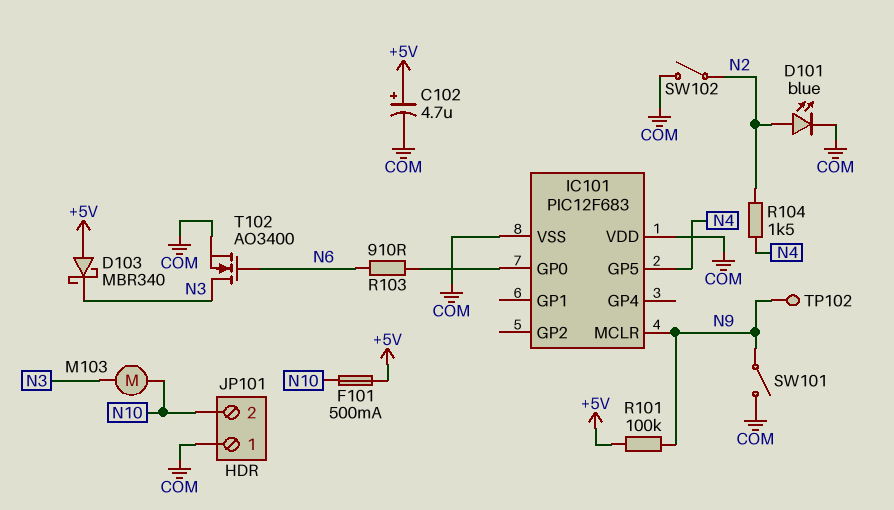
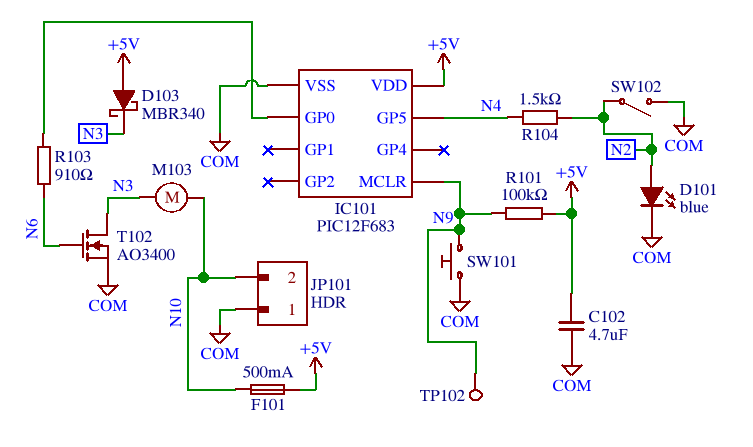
C102: 4.7uF (plus +5V, minus COM) -> 4.7uF (+5V, COM)
IC101 pin VDD: COM -> +5V
SW101: switch (COM, N9) -> button (COM, N9)

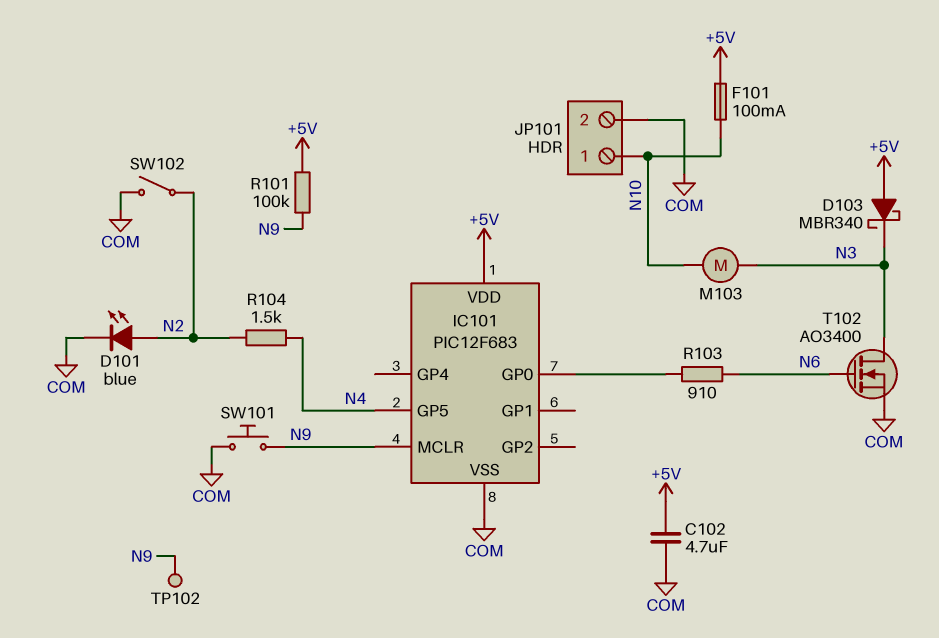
F101: 500mA (+5V, N10) -> 100mA (+5V, N10)
JP101 pin 1: COM -> N10
JP101 pin 2: N10 -> COM

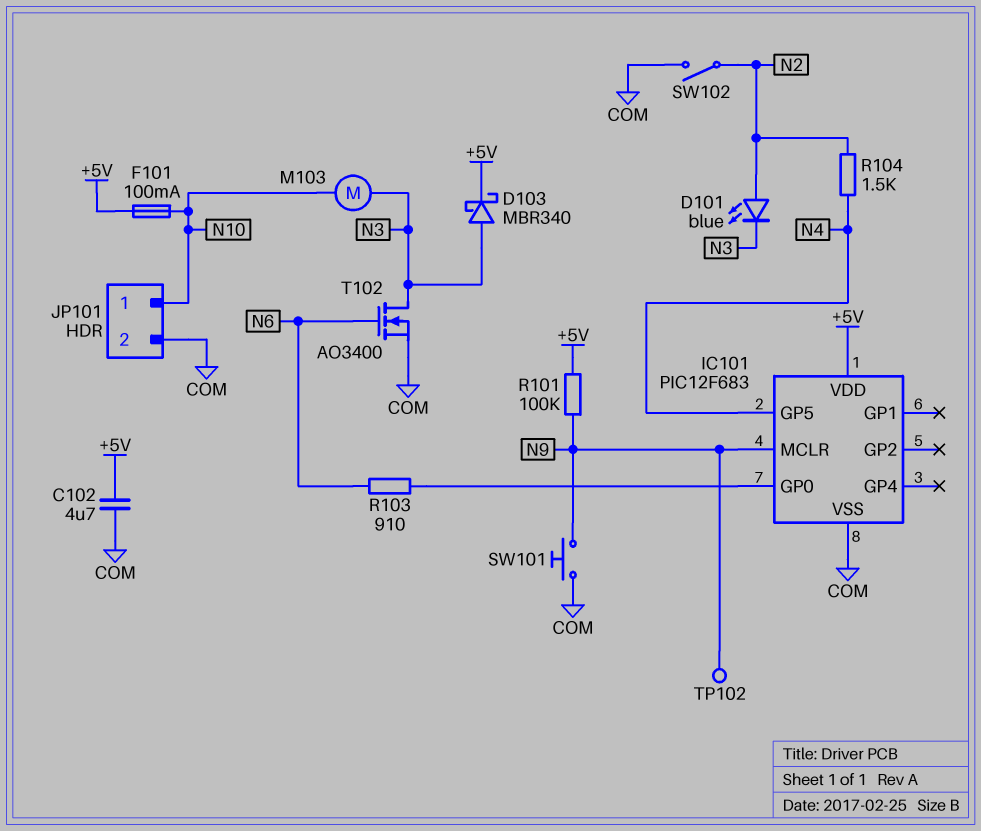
D101: LED blue (A N2, K COM) -> LED blue (A N2, K N3)
D103: schottky MBR340 (A +5V, K N3) -> schottky MBR340 (A N3, K +5V)

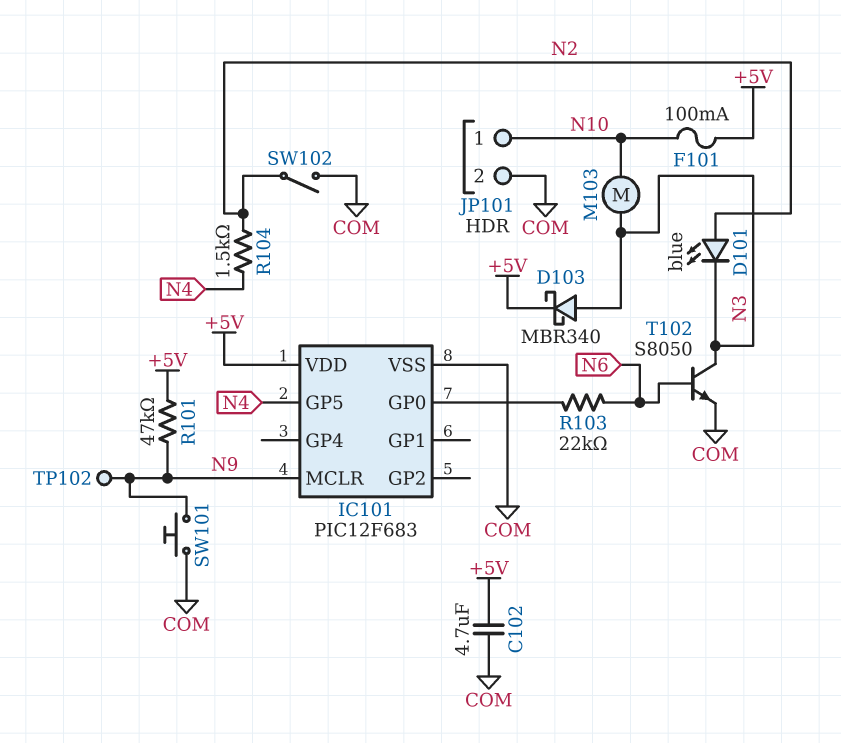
R101: 100k (+5V, N9) -> 47k (+5V, N9)
R103: 910 (IC101/GP0, N6) -> 22k (IC101/GP0, N6)
T102: NMOS AO3400 (G N6, D N3, S COM) -> NPN S8050 (B N6, C N3, E COM)

